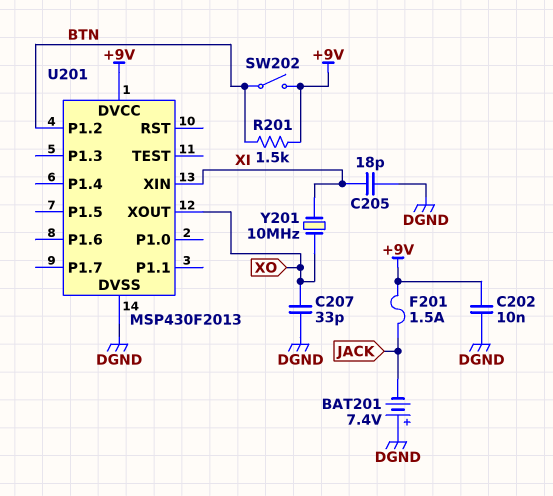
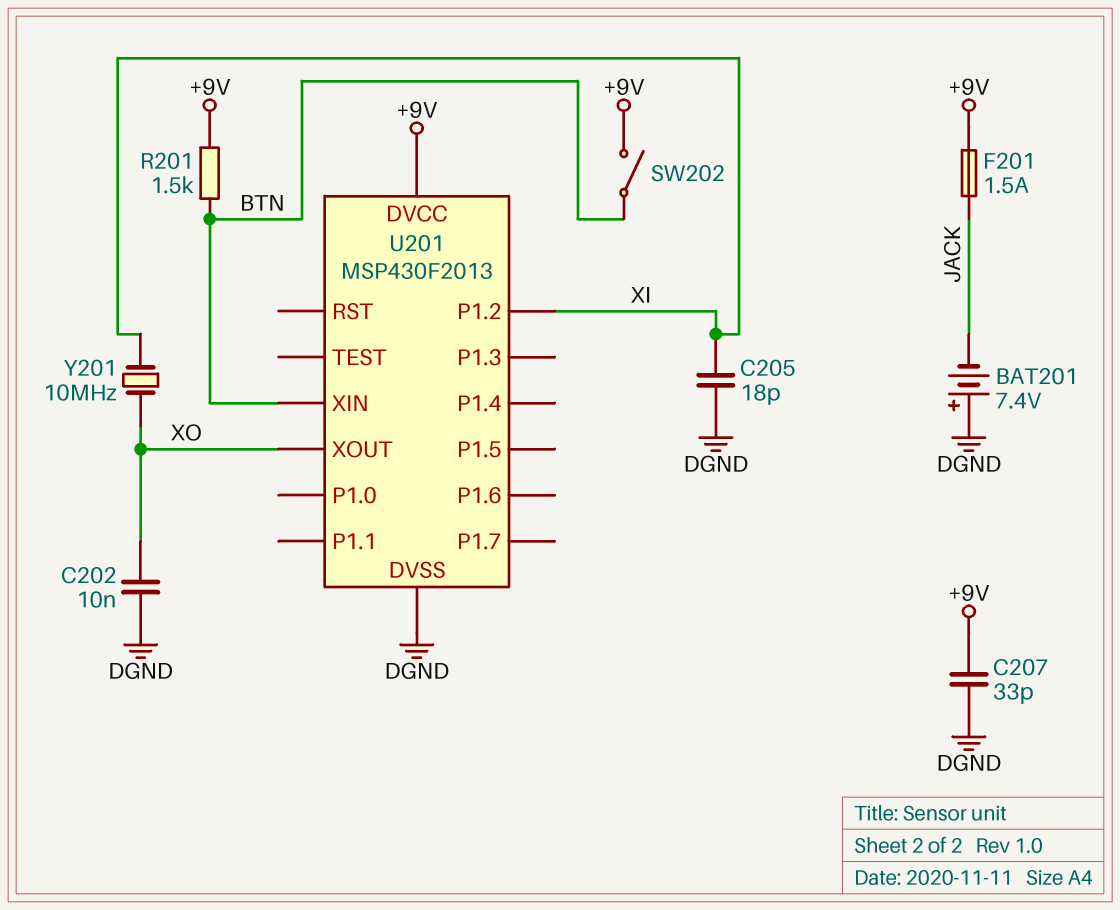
C202: 10nF (+9V, DGND) -> 10nF (DGND, XO)
C207: 33pF (DGND, XO) -> 33pF (+9V, DGND)
U201 pin P1.2: BTN -> XI
U201 pin XIN: XI -> BTN

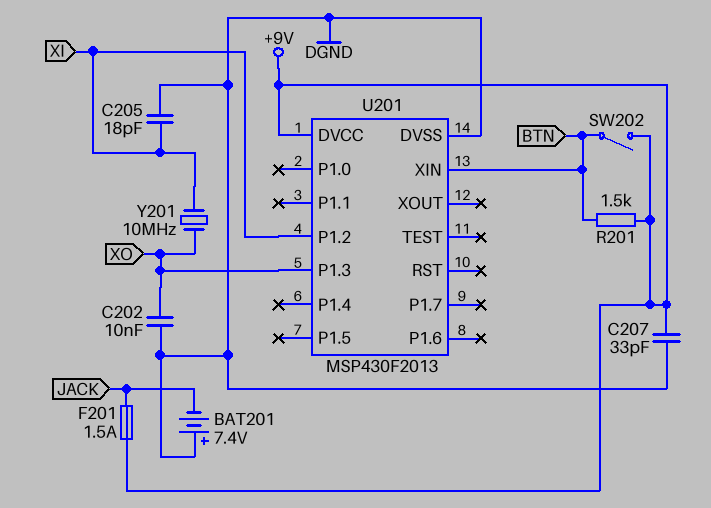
U201 pin P1.3: none -> XO
U201 pin XOUT: XO -> none

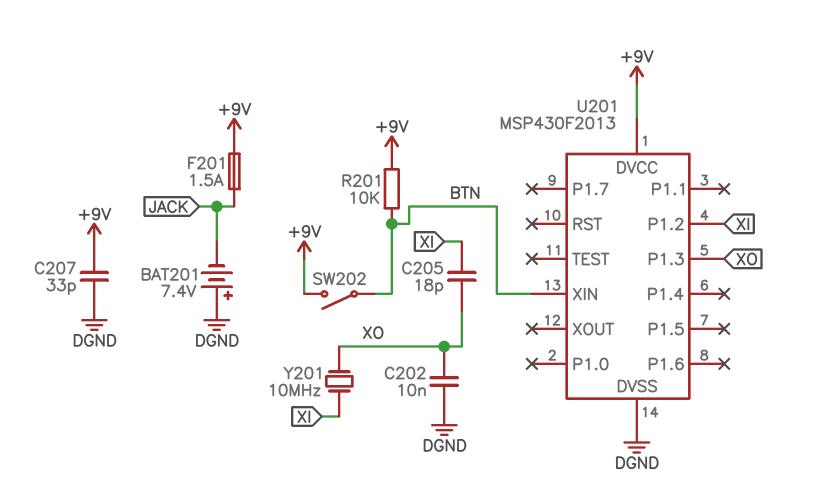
C205: 18pF (DGND, XI) -> 18pF (XI, XO)
R201: 1.5k (+9V, BTN) -> 10k (+9V, BTN)

